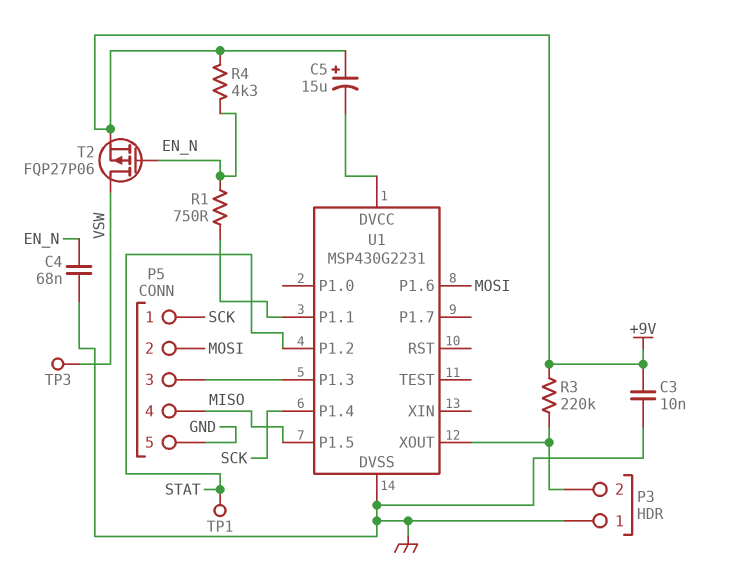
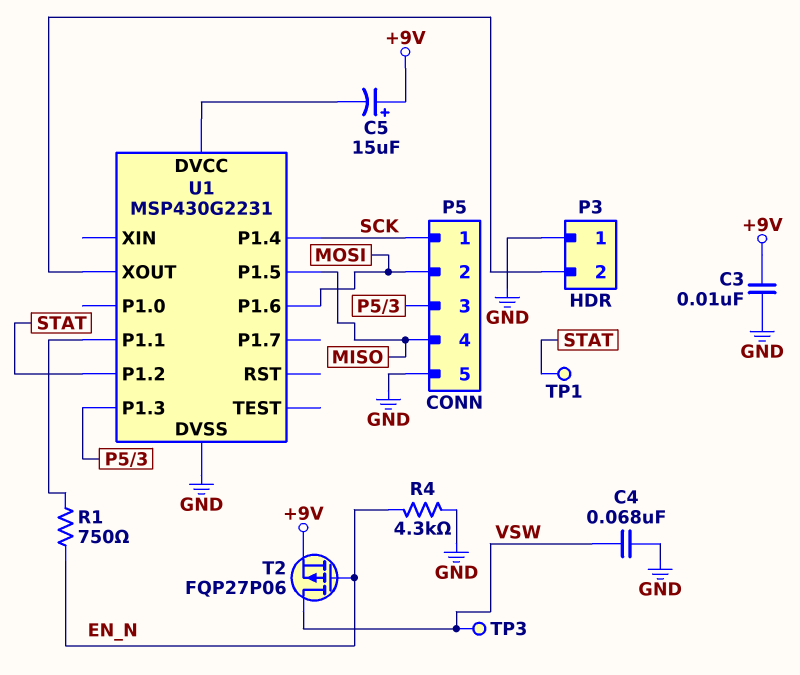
C4: 68nF (EN_N, GND) -> 68nF (GND, VSW)
R3: 220k (+9V, P3/2) -> none
R4: 4.3k (+9V, EN_N) -> 4.3k (EN_N, GND)

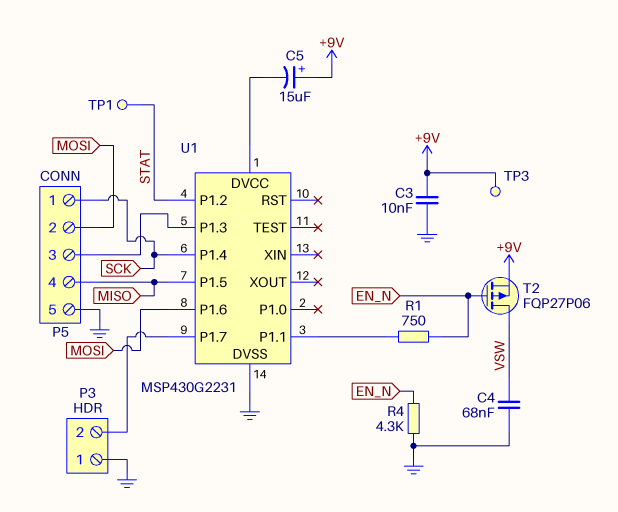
TP3: test point (VSW) -> test point (+9V)
U1 pin P1.7: none -> P3/2
U1 pin XOUT: P3/2 -> none

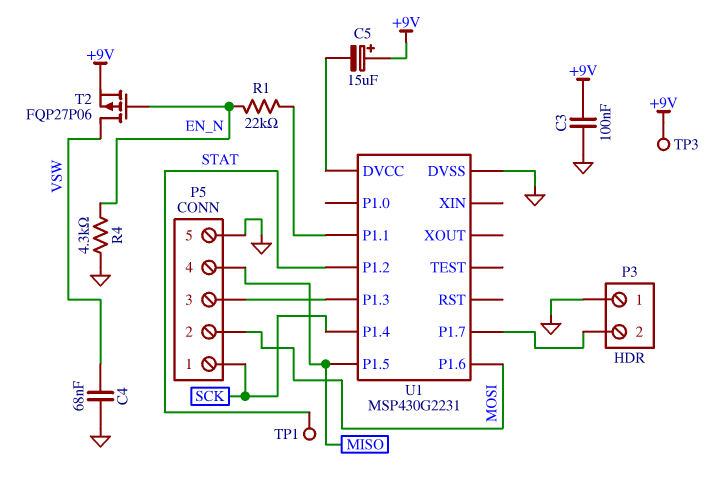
C3: 10nF (+9V, GND) -> 100nF (+9V, GND)
R1: 750 (EN_N, U1/P1.1) -> 22k (EN_N, U1/P1.1)

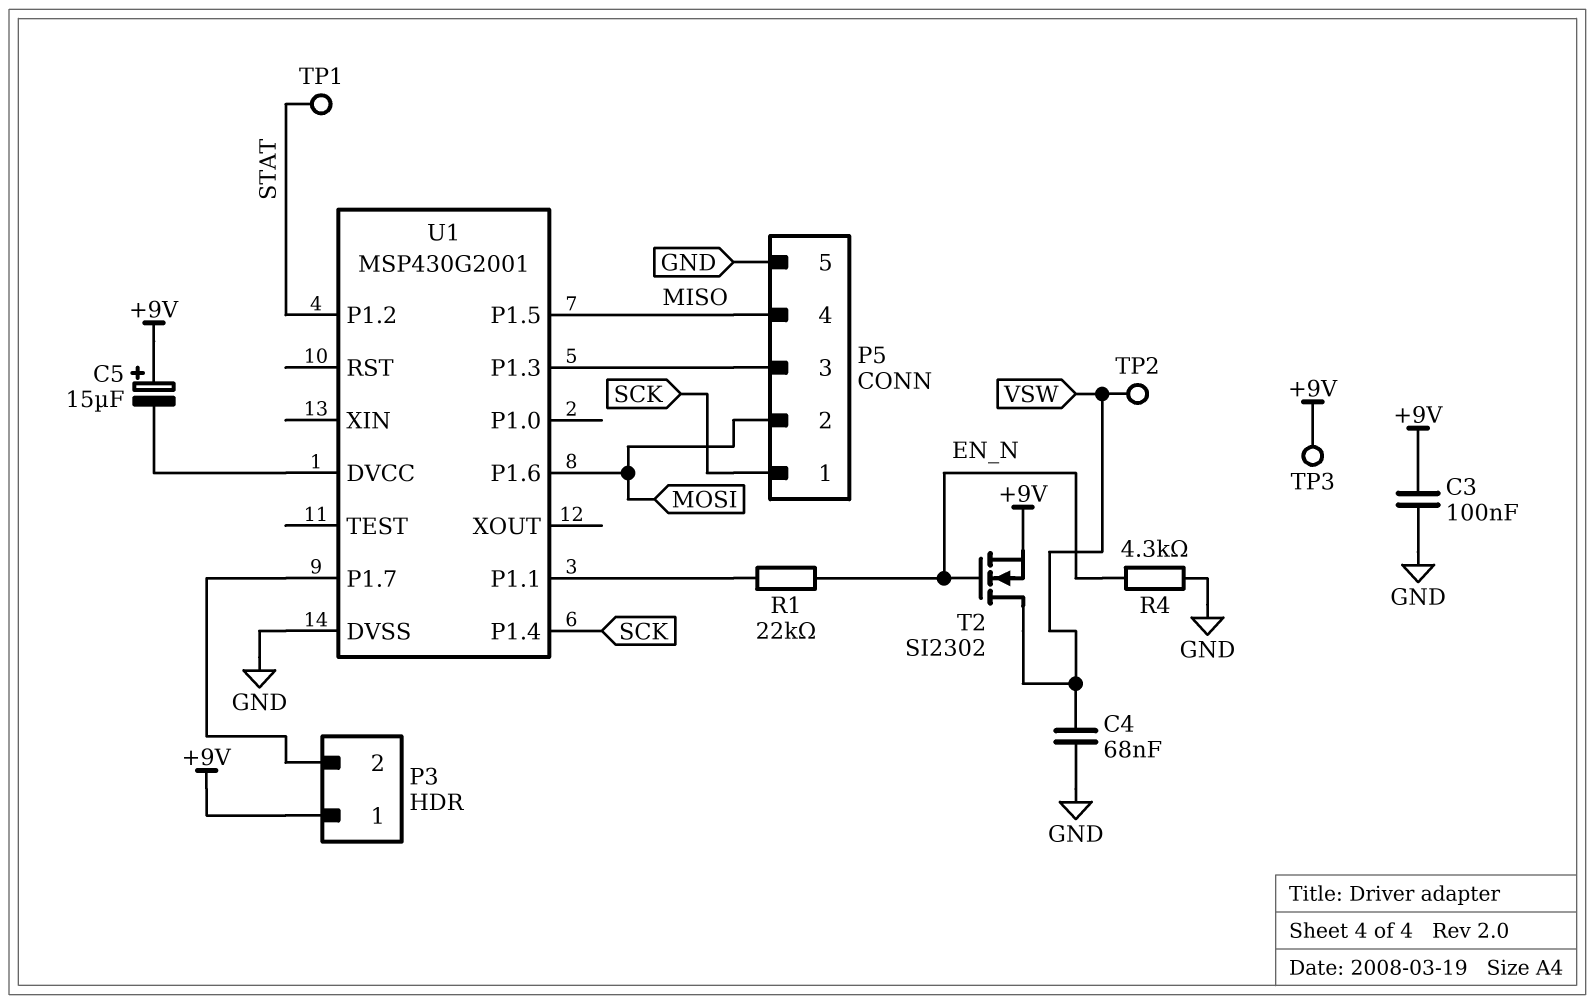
P3 pin 1: GND -> +9V
T2: PMOS FQP27P06 (G EN_N, D VSW, S +9V) -> NMOS SI2302 (G EN_N, D VSW, S +9V)
TP2: none -> test point (VSW)
U1: MSP430G2231 -> MSP430G2001

